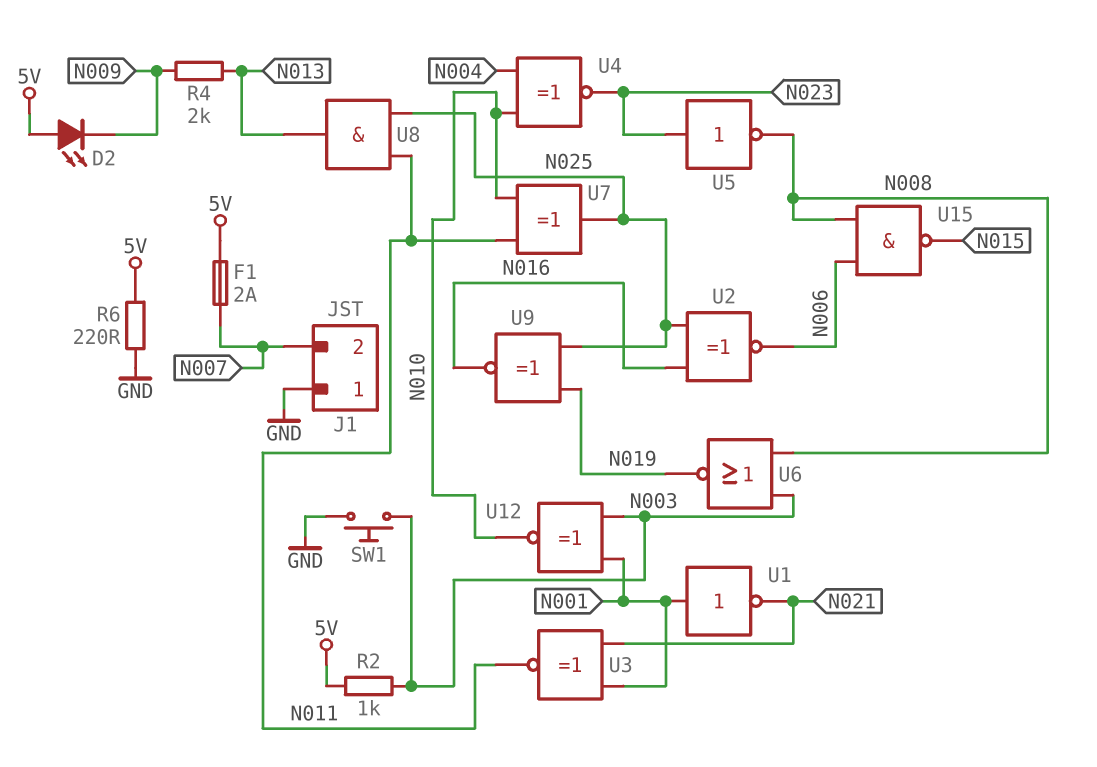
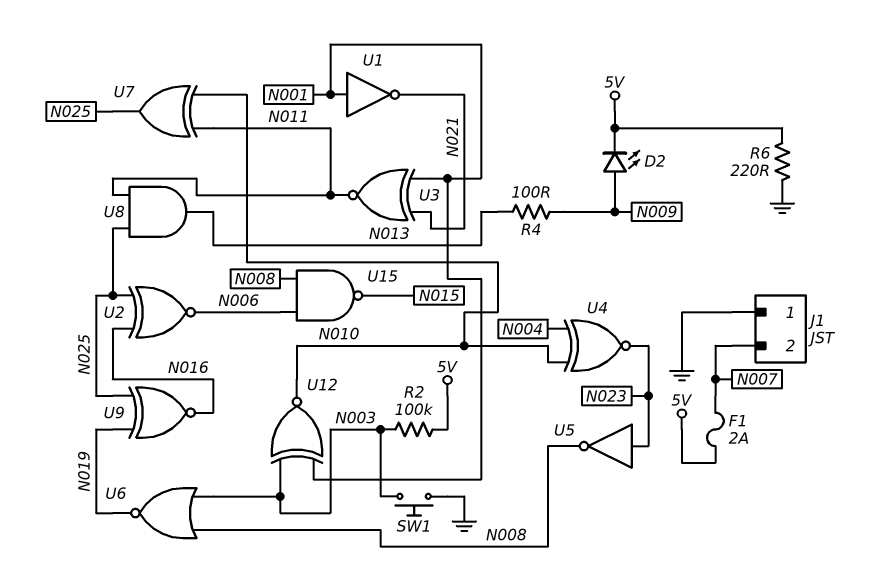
D2: LED (A 5V, K N009) -> LED (A N009, K 5V)
R2: 1k (5V, N003) -> 100k (5V, N003)
R4: 2k (N009, N013) -> 100 (N009, N013)

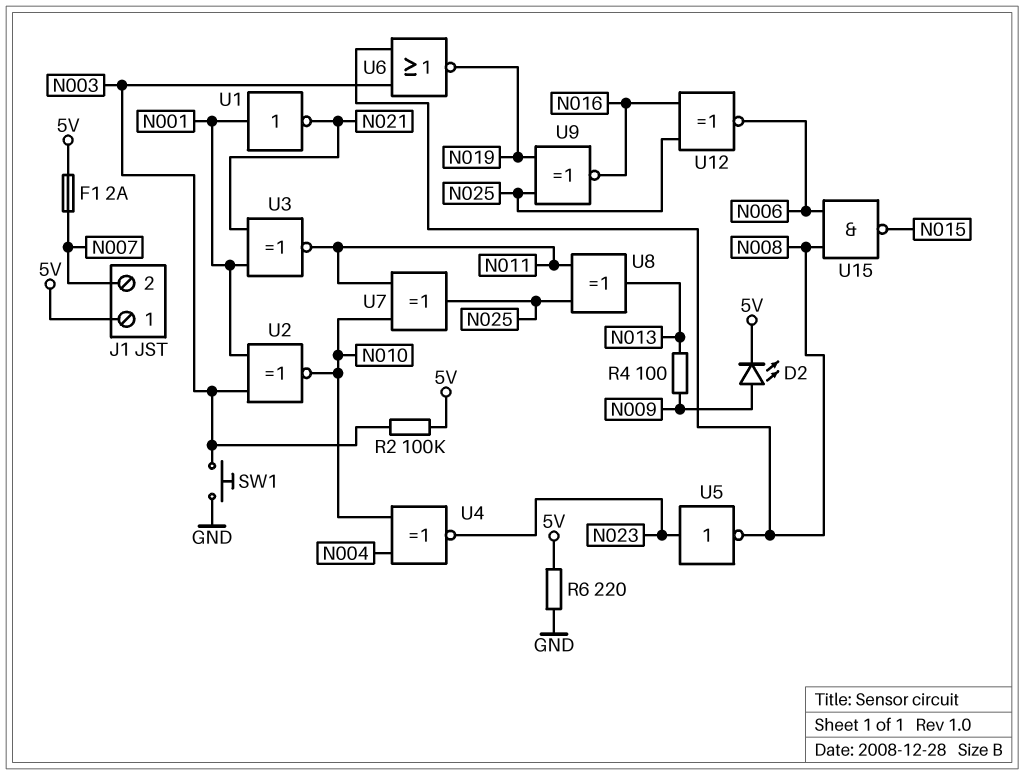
J1 pin 1: GND -> 5V
U2: XNOR (in N016, in N025, out N006) -> XNOR (in N001, in N003, out N010)
U8: AND (in N011, in N025, out N013) -> XOR (in N011, in N025, out N013)
U12: XNOR (in N001, in N003, out N010) -> XNOR (in N016, in N025, out N006)

